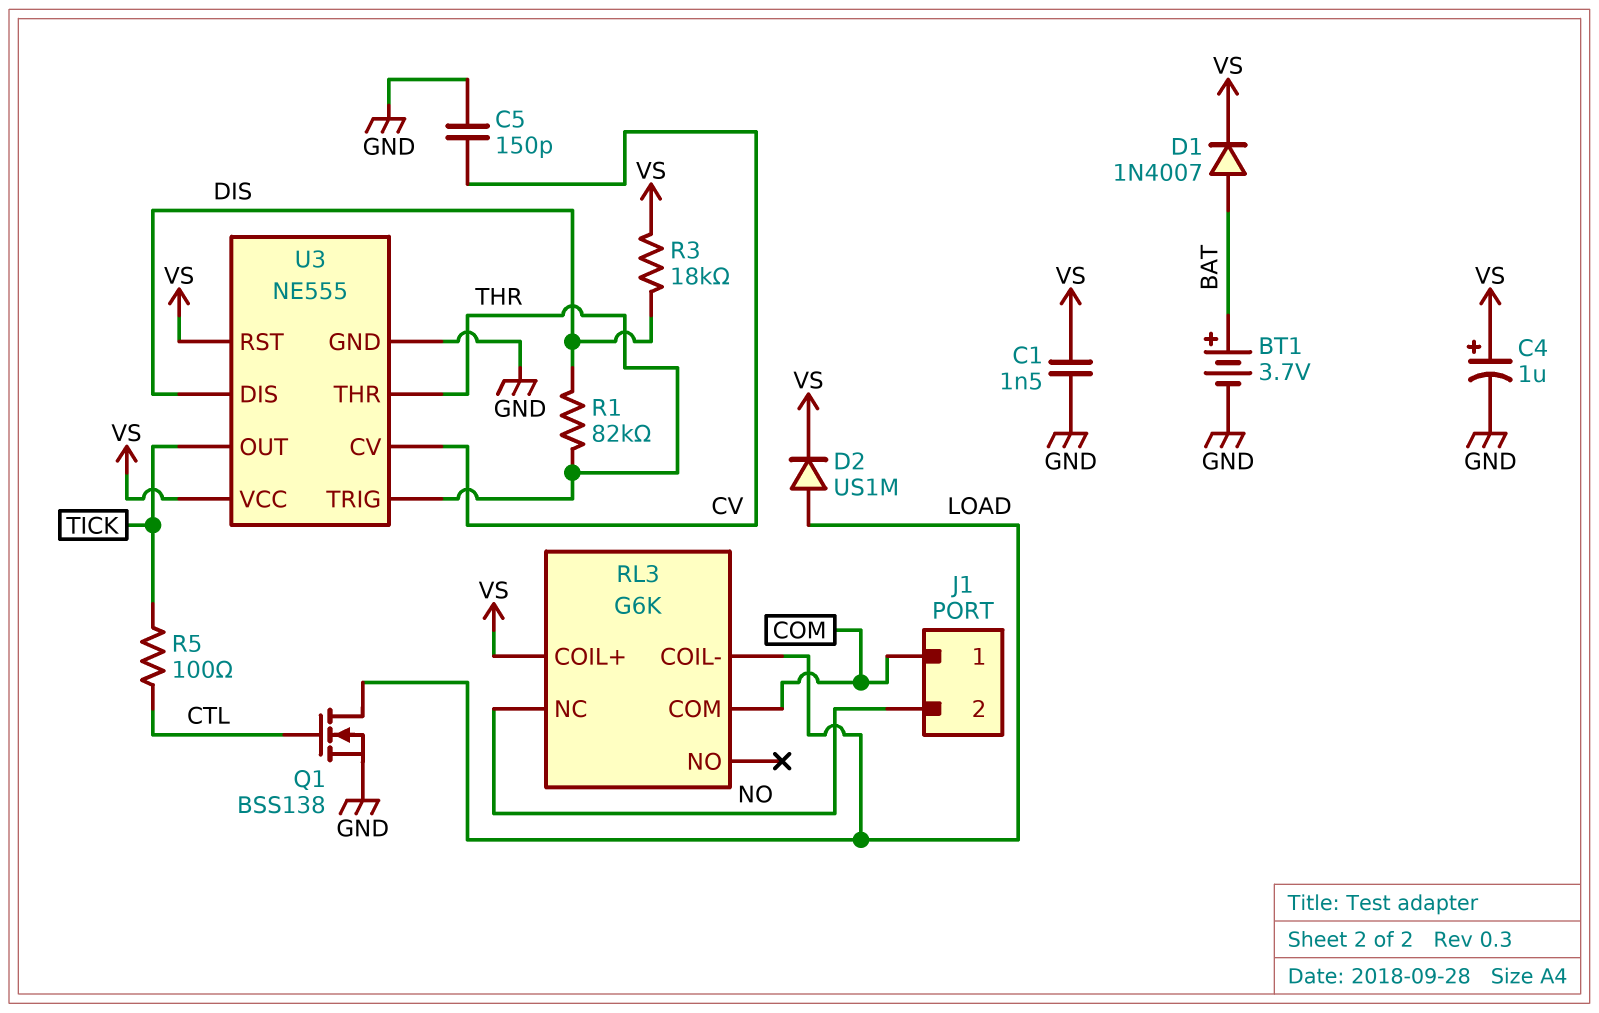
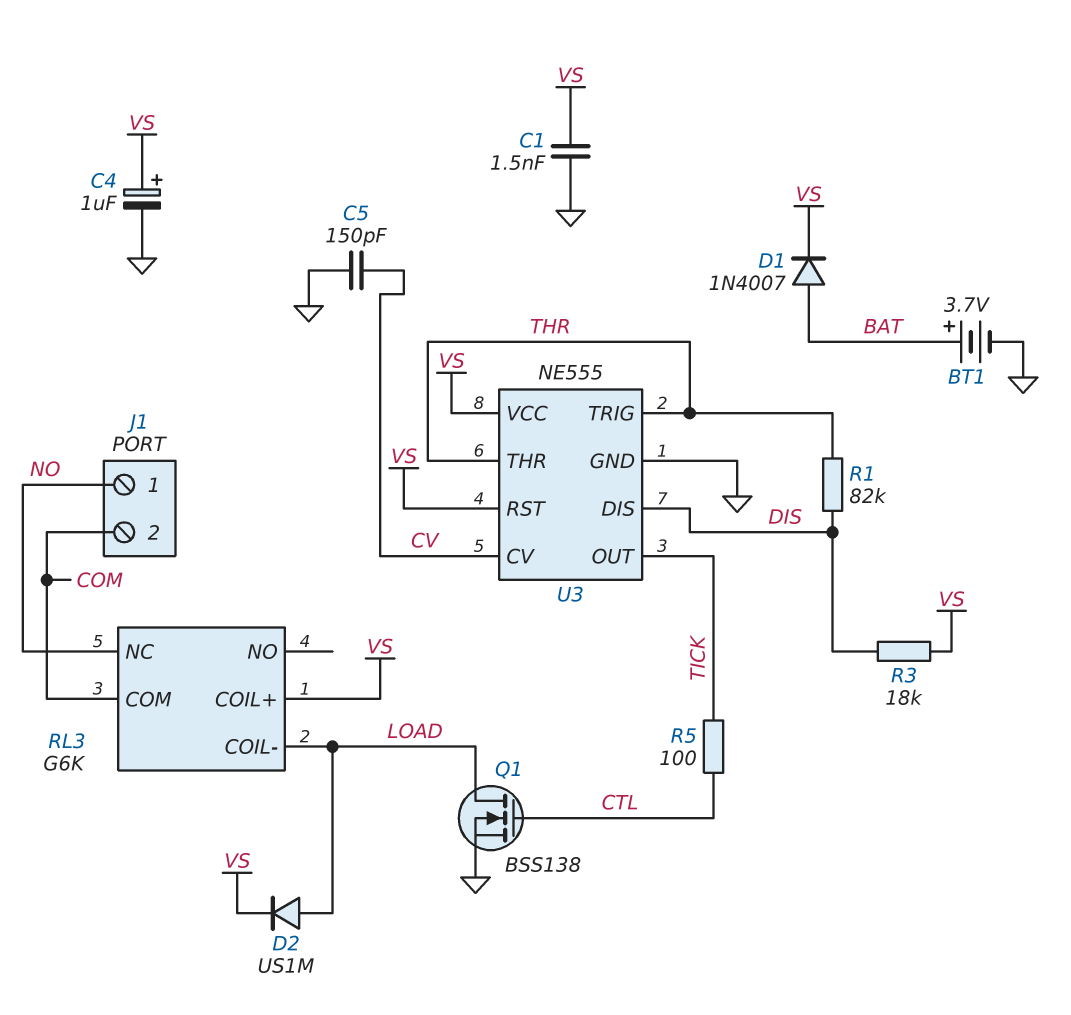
J1 pin 1: COM -> NO
J1 pin 2: NO -> COM

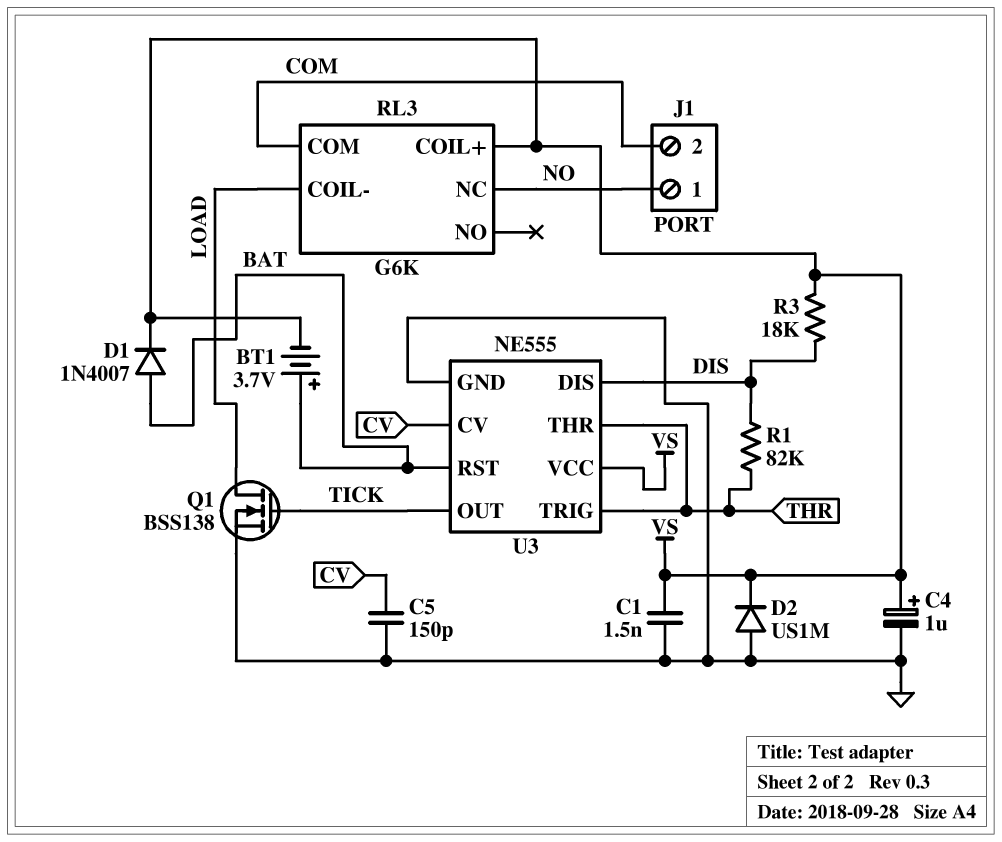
BT1: 3.7V (plus BAT, minus GND) -> 3.7V (plus BAT, minus VS)
D2: diode US1M (A LOAD, K VS) -> diode US1M (A GND, K VS)
Q1: NMOS BSS138 (G CTL, D LOAD, S GND) -> NMOS BSS138 (G TICK, D LOAD, S GND)
R5: 100 (CTL, TICK) -> none
U3 pin RST: VS -> BAT

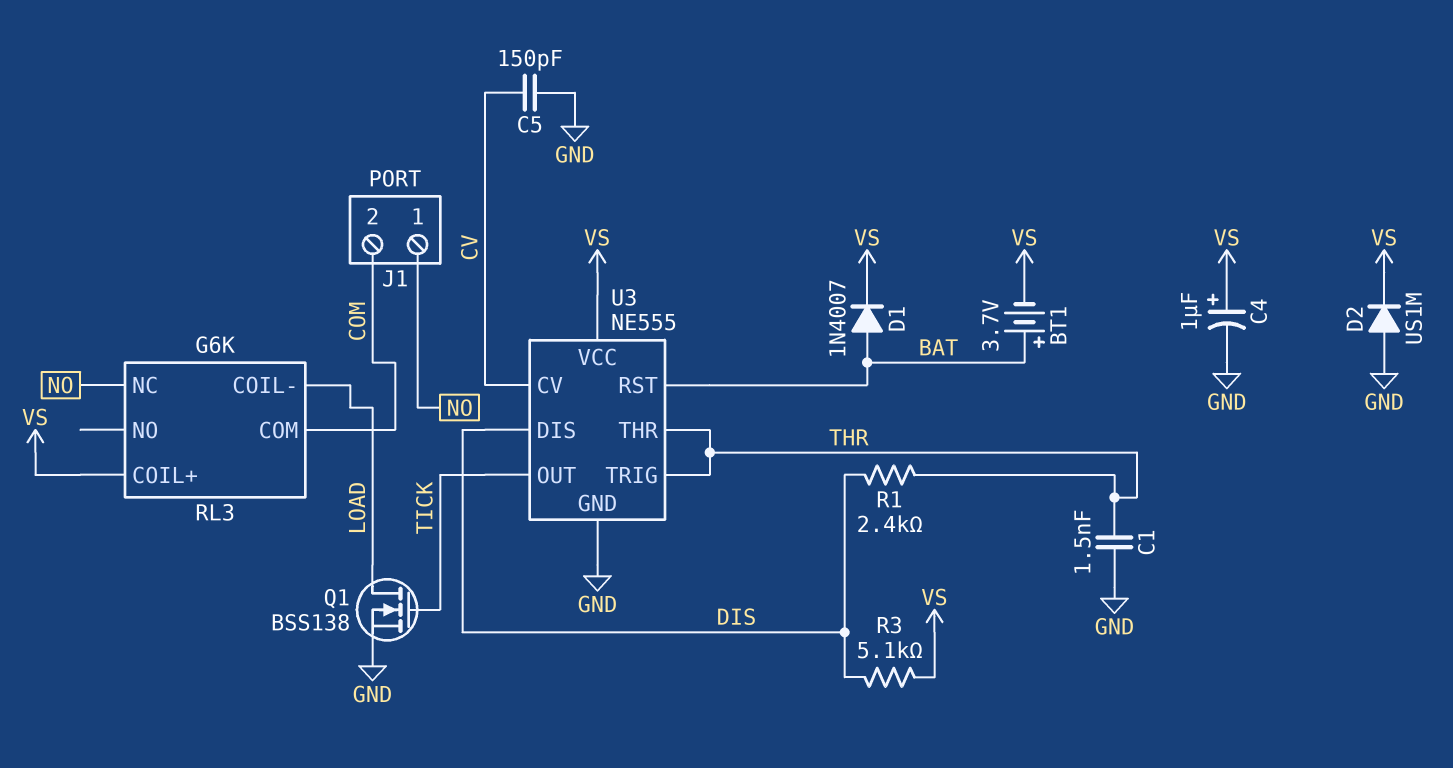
C1: 1.5nF (GND, VS) -> 1.5nF (GND, THR)
R1: 82k (DIS, THR) -> 2.4k (DIS, THR)
R3: 18k (DIS, VS) -> 5.1k (DIS, VS)

